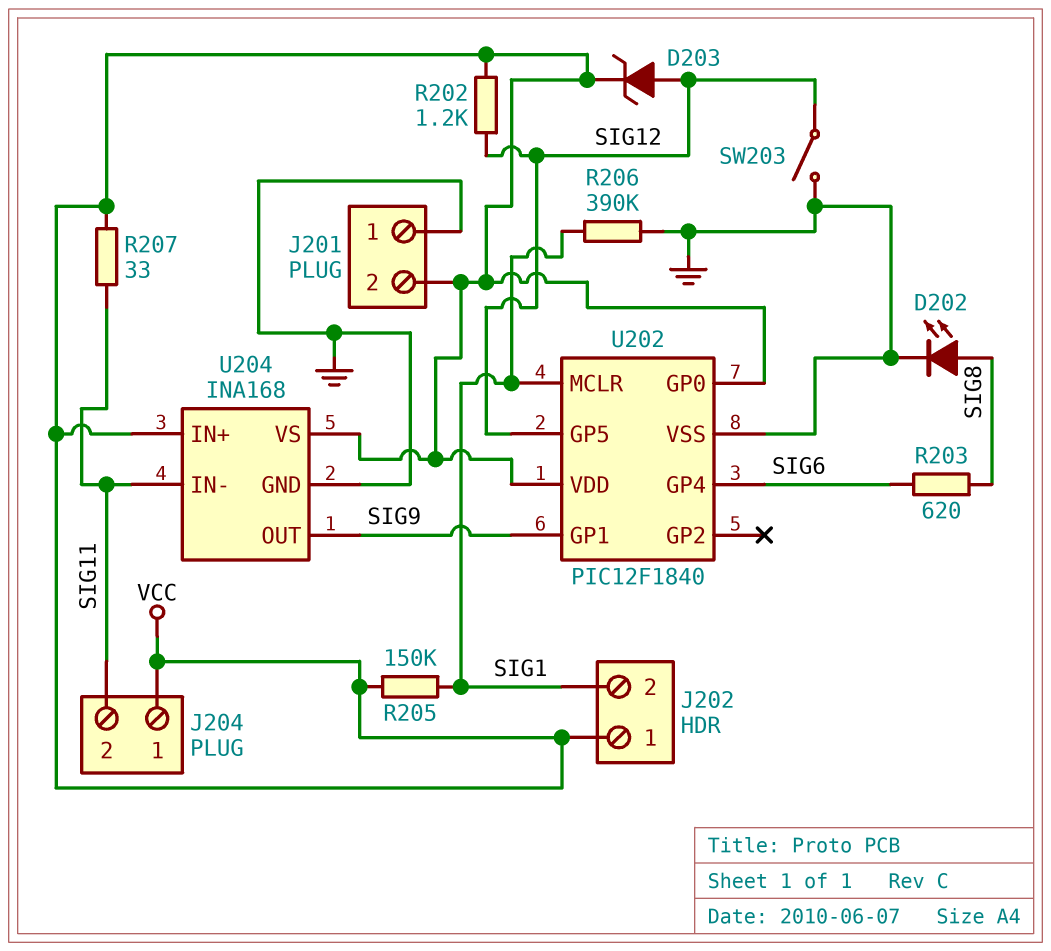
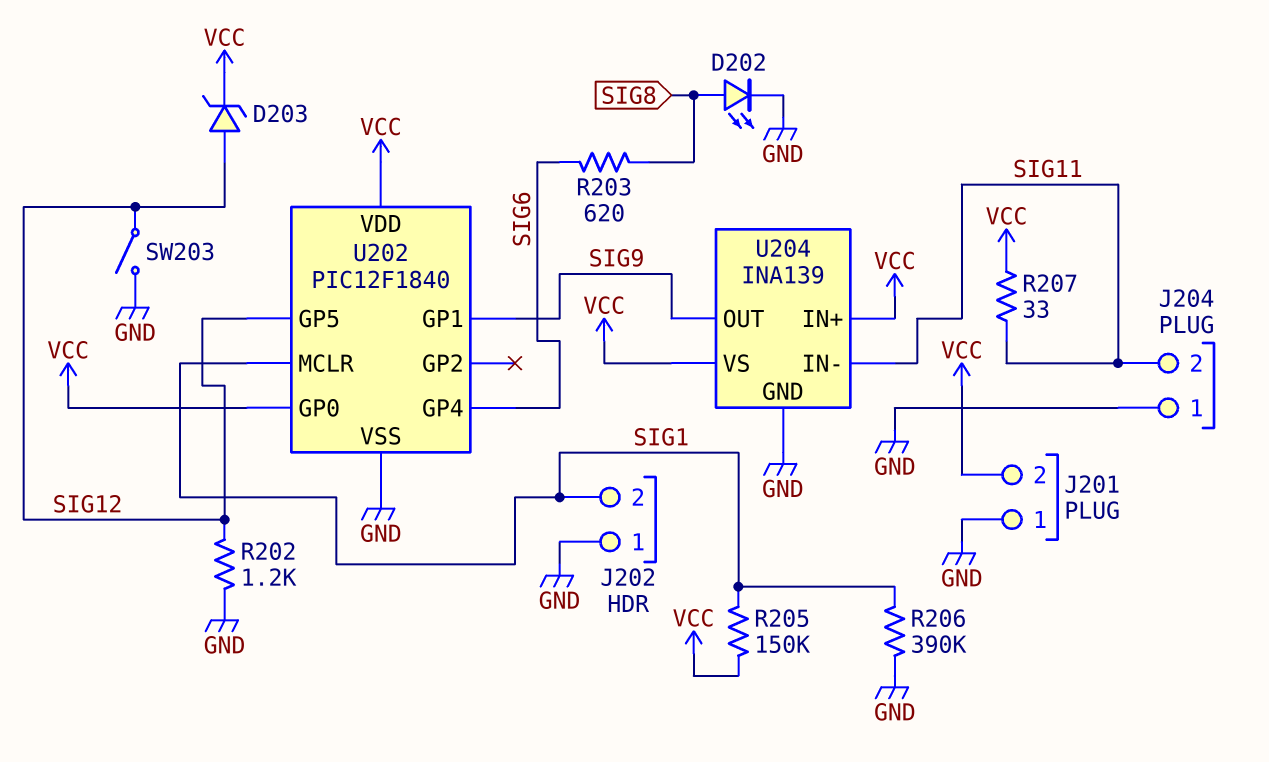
J202 pin 1: VCC -> GND
J204 pin 1: VCC -> GND
R202: 1.2k (SIG12, VCC) -> 1.2k (GND, SIG12)
U204: INA168 -> INA139

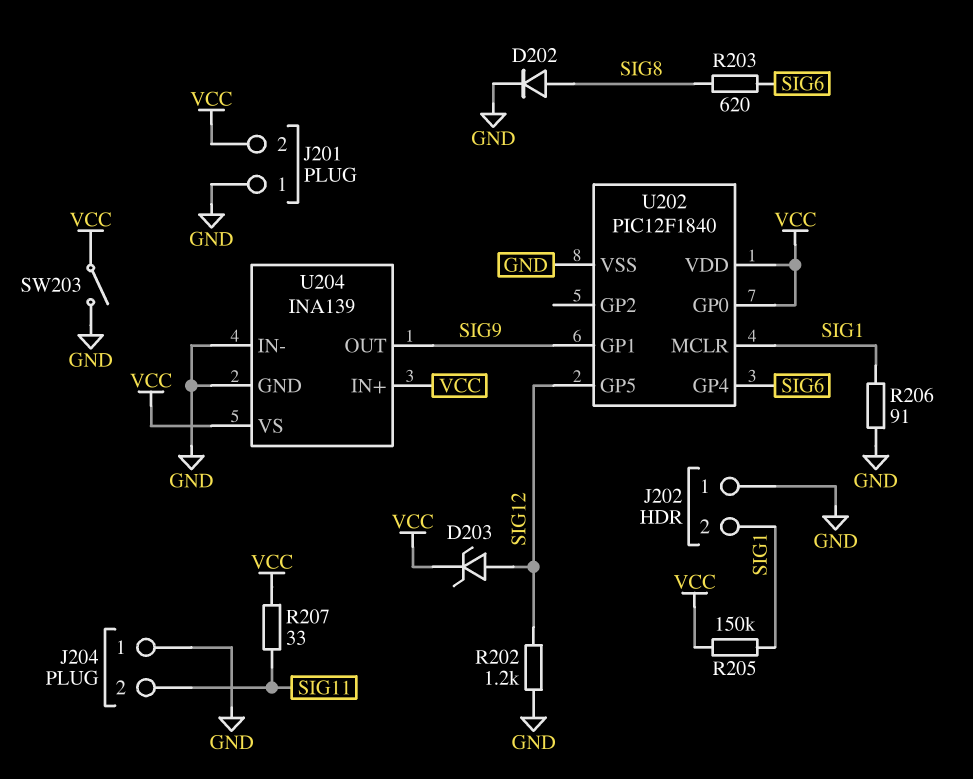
D202: LED (A SIG8, K GND) -> diode (A SIG8, K GND)
R206: 390k (GND, SIG1) -> 91 (GND, SIG1)
SW203: switch (GND, SIG12) -> switch (GND, VCC)
U204 pin IN-: SIG11 -> GND

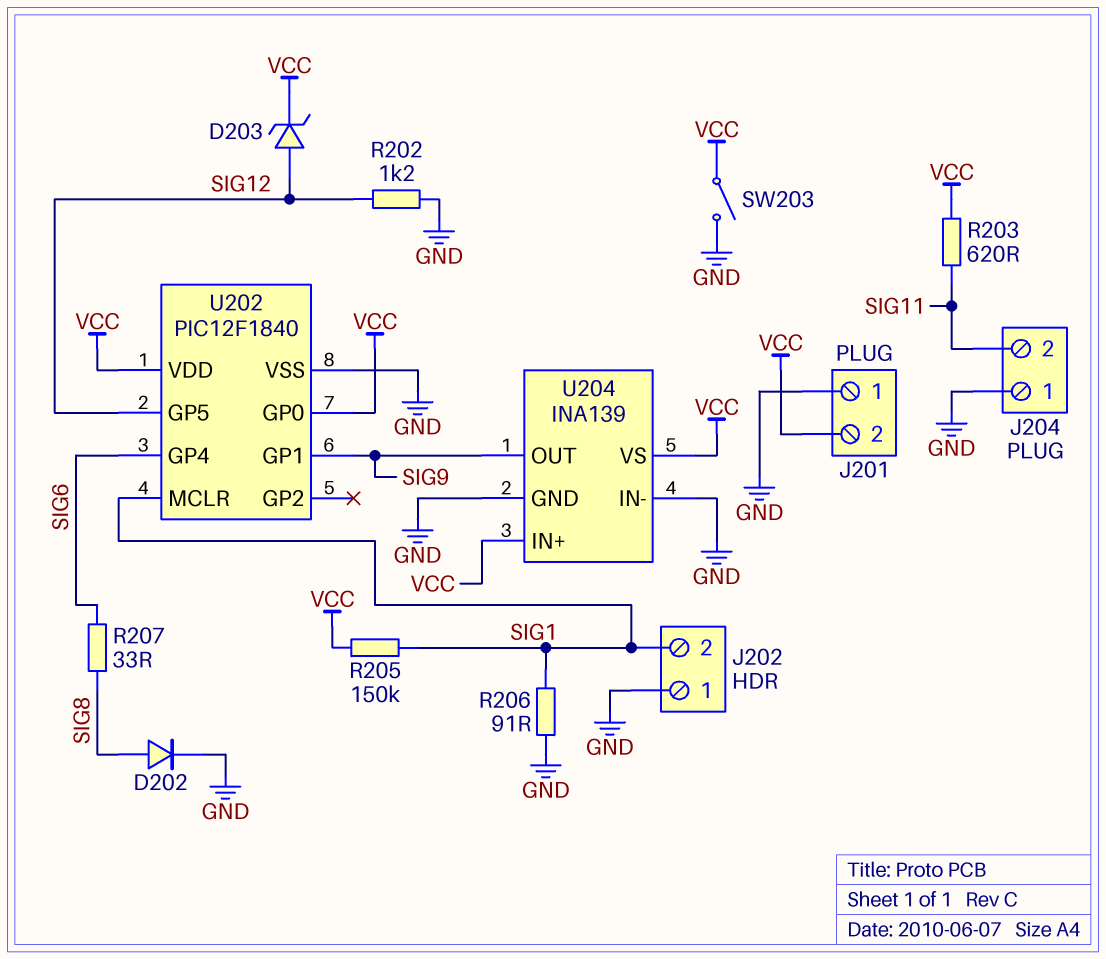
R203: 620 (SIG6, SIG8) -> 620 (SIG11, VCC)
R207: 33 (SIG11, VCC) -> 33 (SIG6, SIG8)

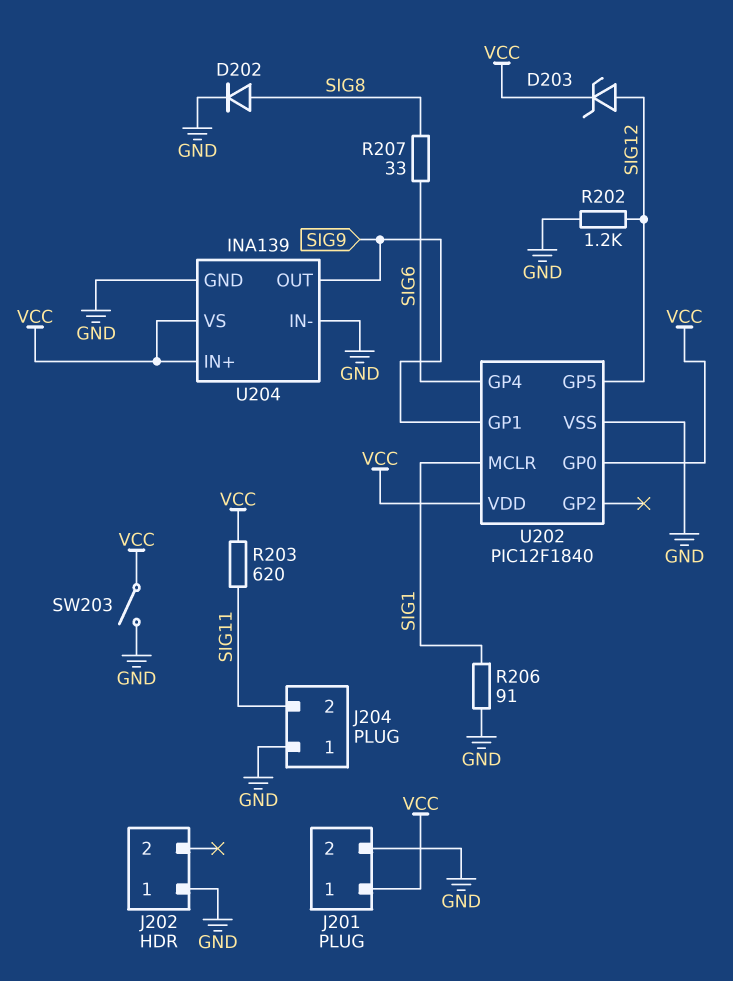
J201 pin 1: GND -> VCC
J201 pin 2: VCC -> GND
J202 pin 2: SIG1 -> none
R205: 150k (SIG1, VCC) -> none

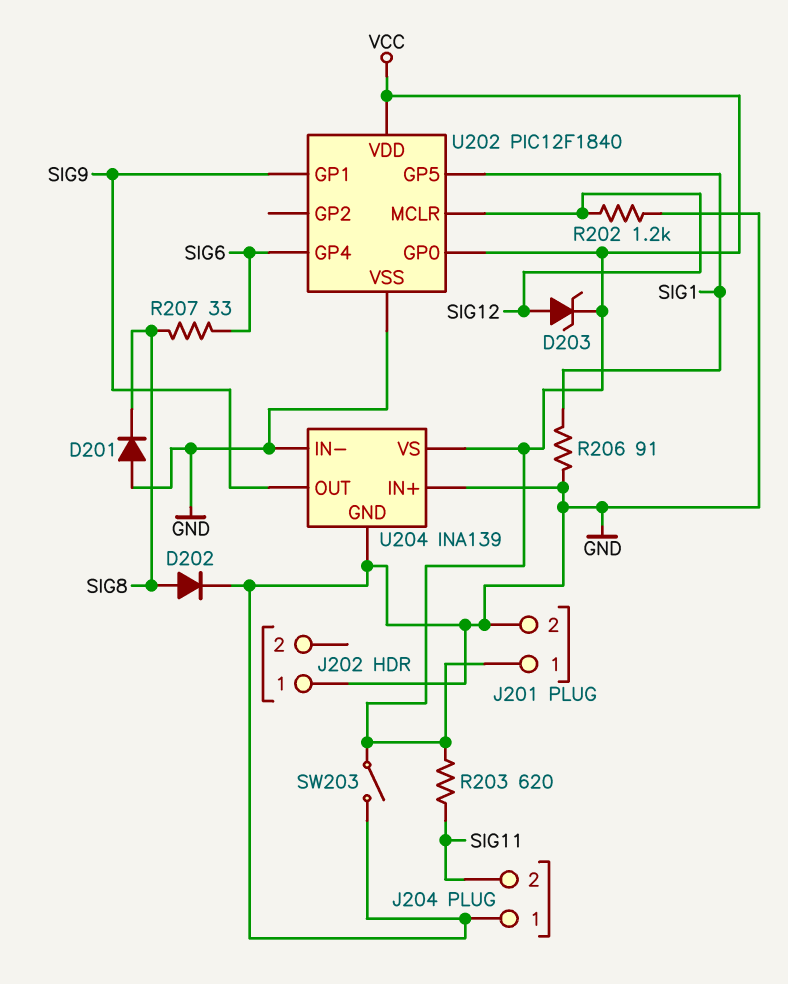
D201: none -> diode (A GND, K SIG8)
U202 pin GP5: SIG12 -> SIG1
U202 pin MCLR: SIG1 -> SIG12
U204 pin IN+: VCC -> GND

